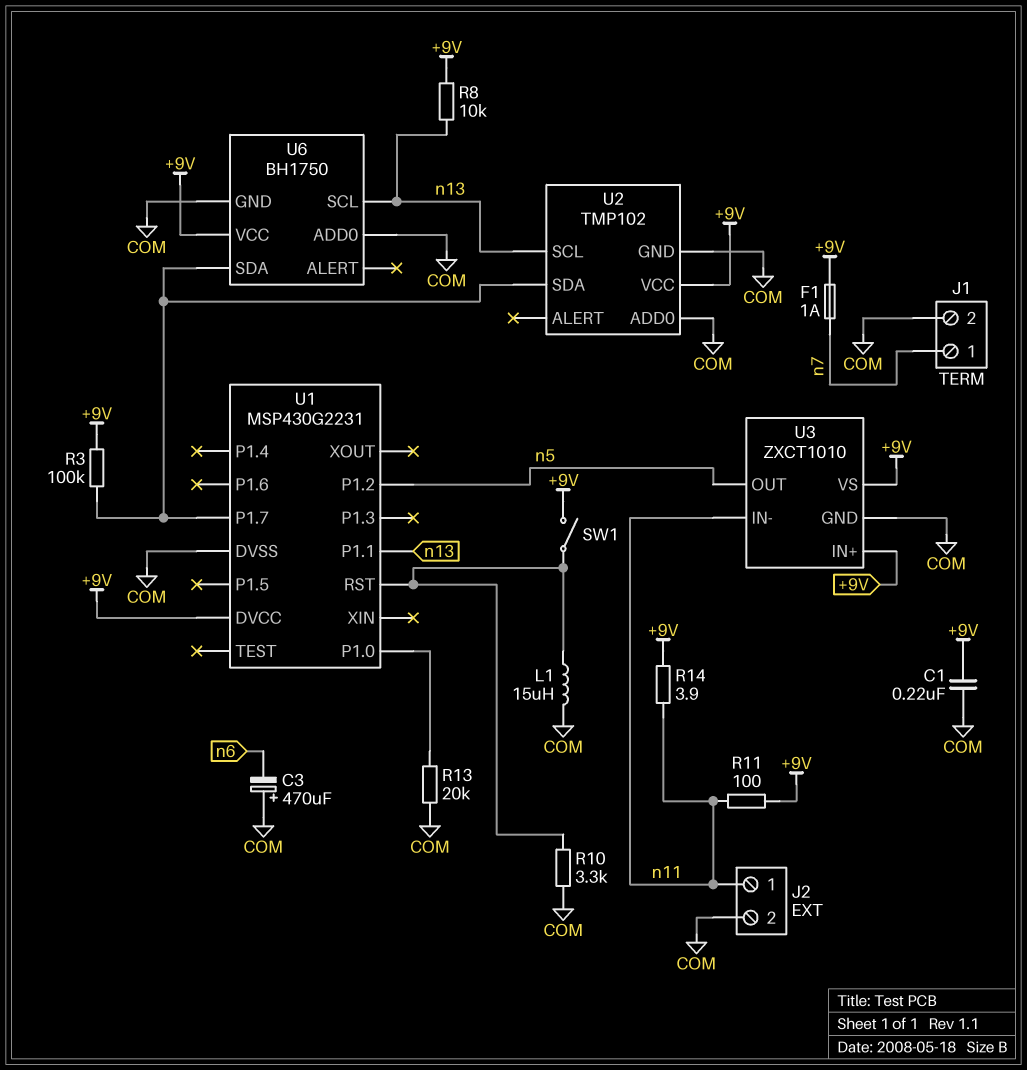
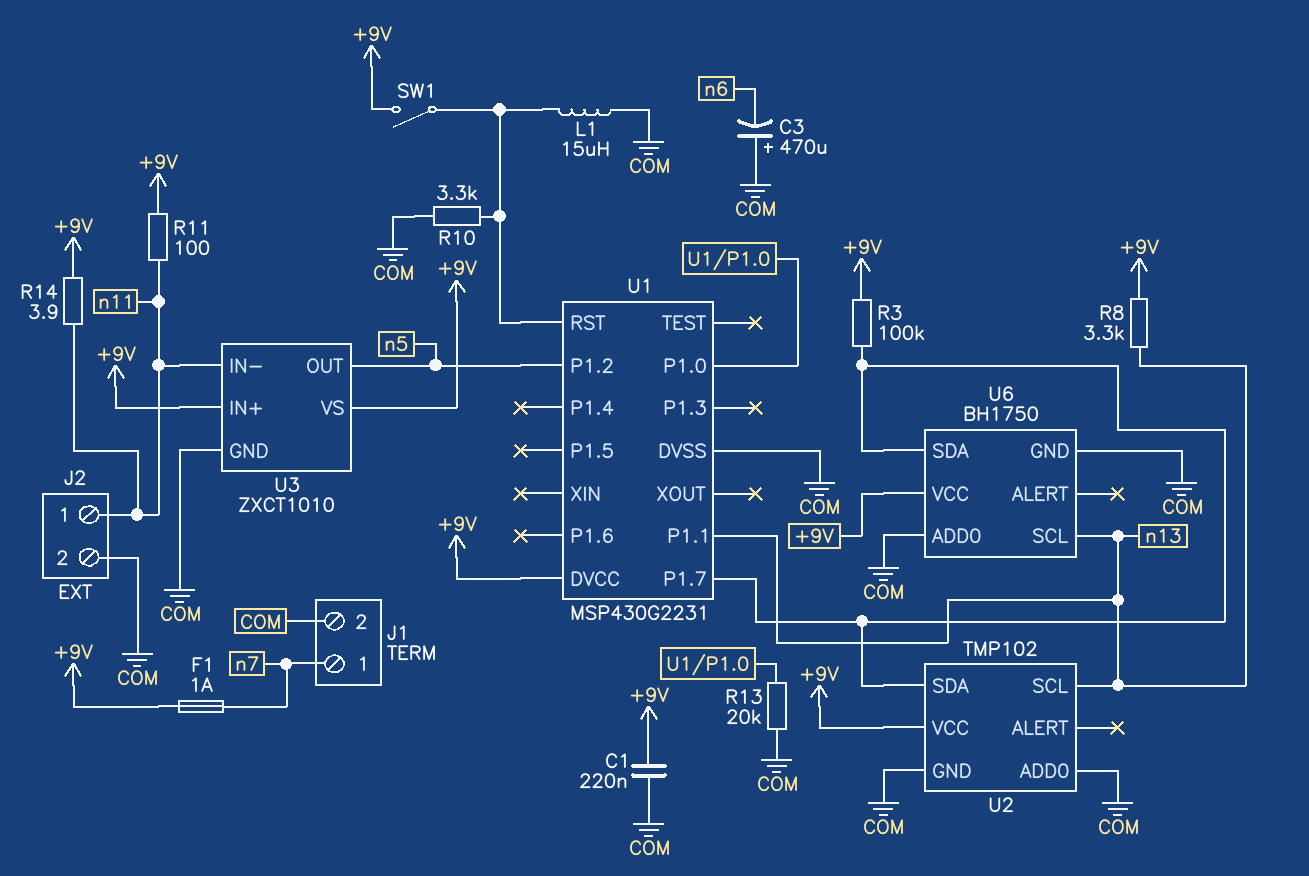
R8: 10k (+9V, n13) -> 3.3k (+9V, n13)

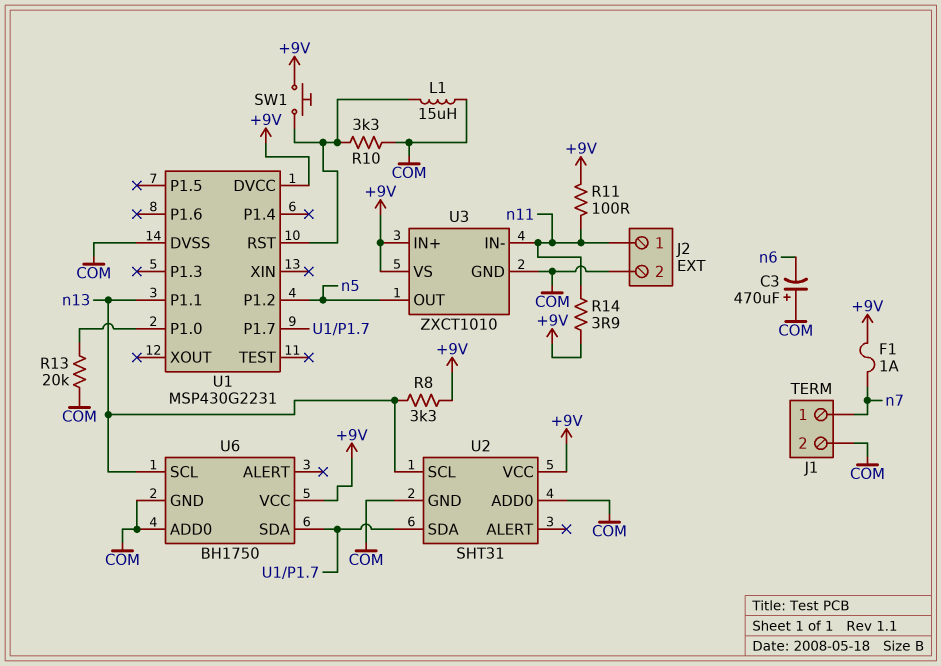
C1: 220nF (+9V, COM) -> none
R3: 100k (+9V, U1/P1.7) -> none
SW1: switch (+9V, U1/RST) -> button (+9V, U1/RST)
U2: TMP102 -> SHT31

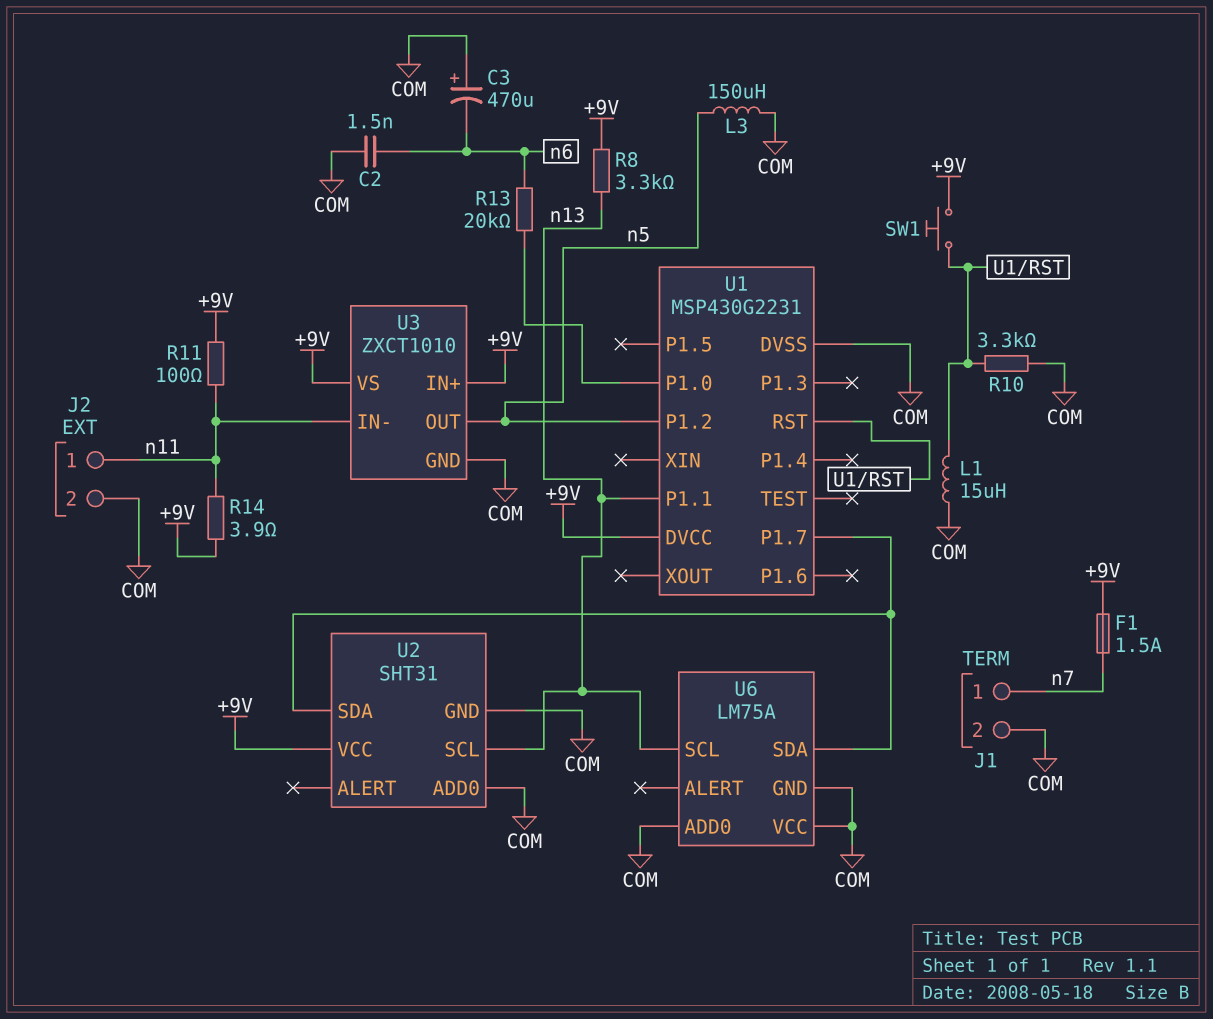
C2: none -> 1.5nF (COM, n6)
F1: 1A (+9V, n7) -> 1.5A (+9V, n7)
L3: none -> 150uH (COM, n5)
R13: 20k (COM, U1/P1.0) -> 20k (U1/P1.0, n6)
U6: BH1750 -> LM75A
U6 pin VCC: +9V -> COM

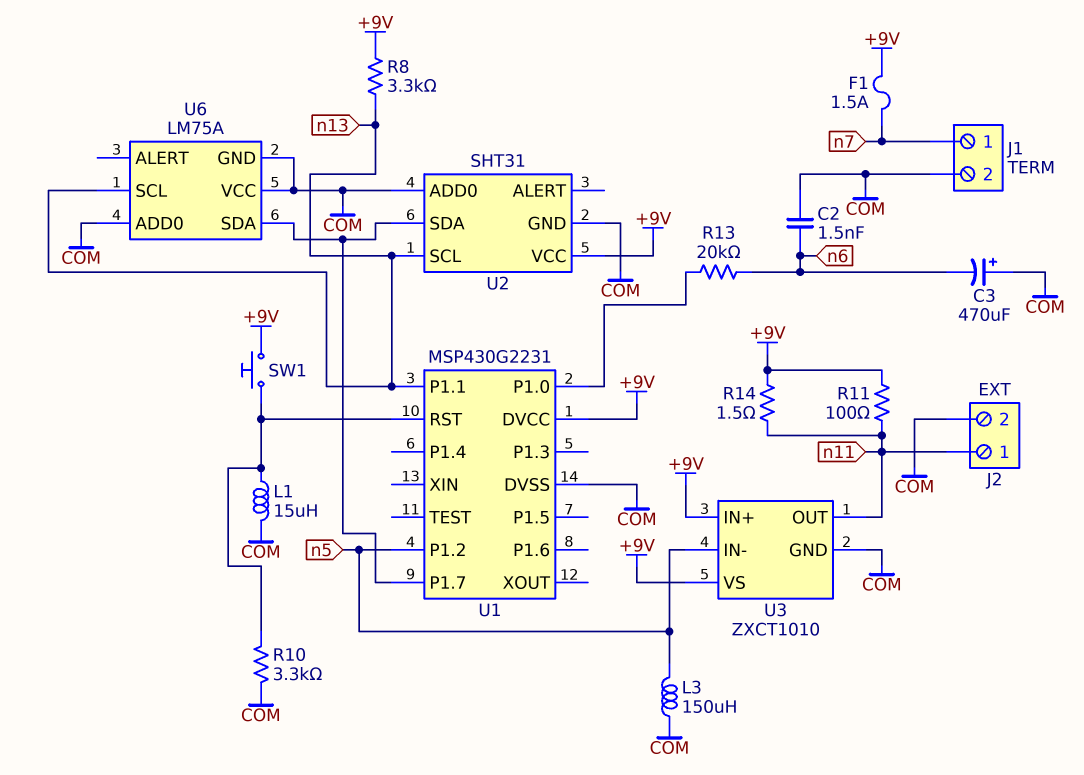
R14: 3.9 (+9V, n11) -> 1.5 (+9V, n11)
U3 pin IN-: n11 -> n5
U3 pin OUT: n5 -> n11

